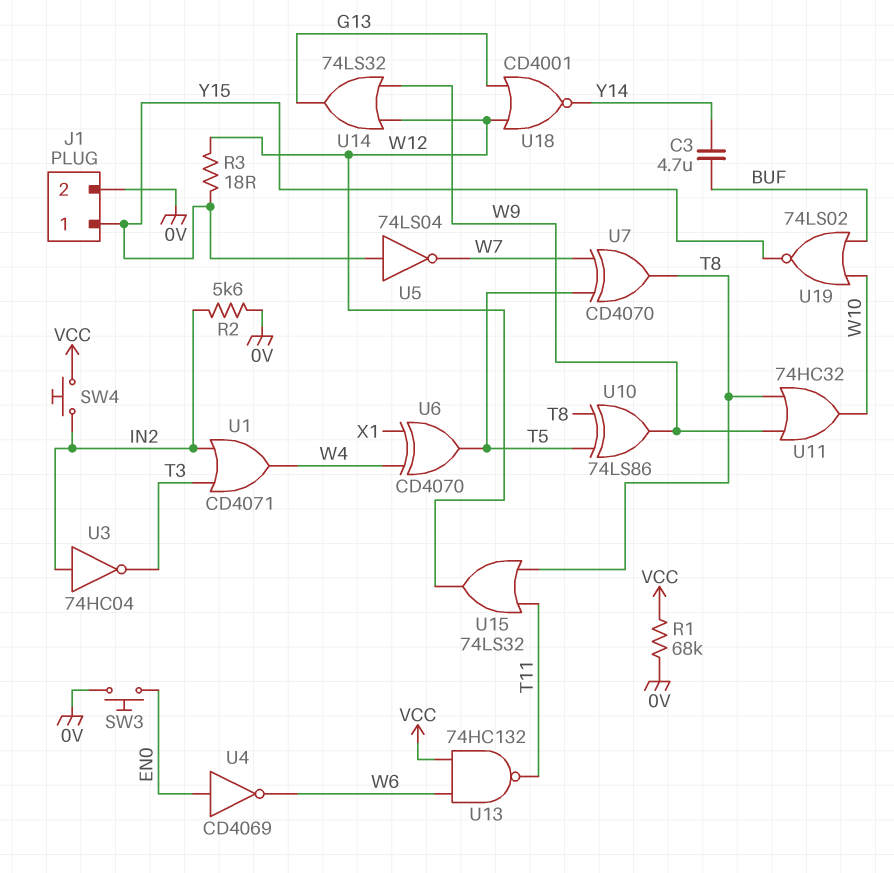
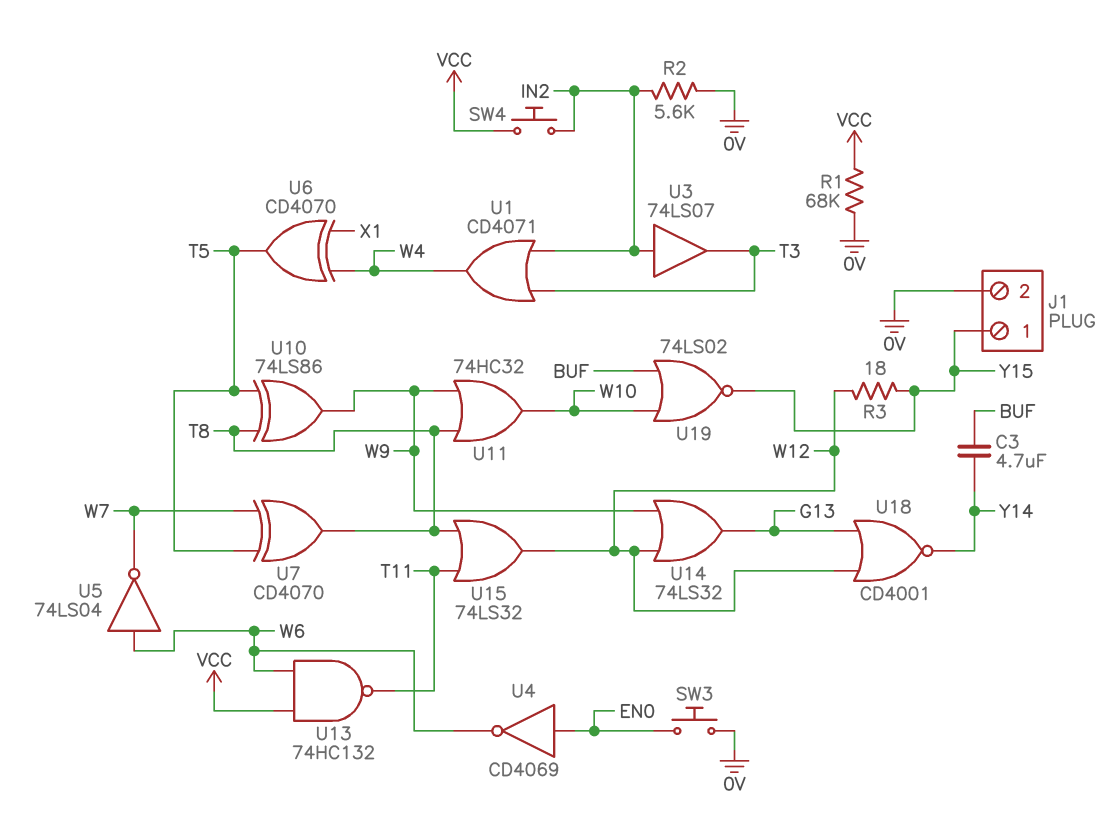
U3: NOT 74HC04 (in IN2, out T3) -> buffer 74LS07 (in IN2, out T3)
U5: NOT 74LS04 (in Y15, out W7) -> NOT 74LS04 (in W6, out W7)

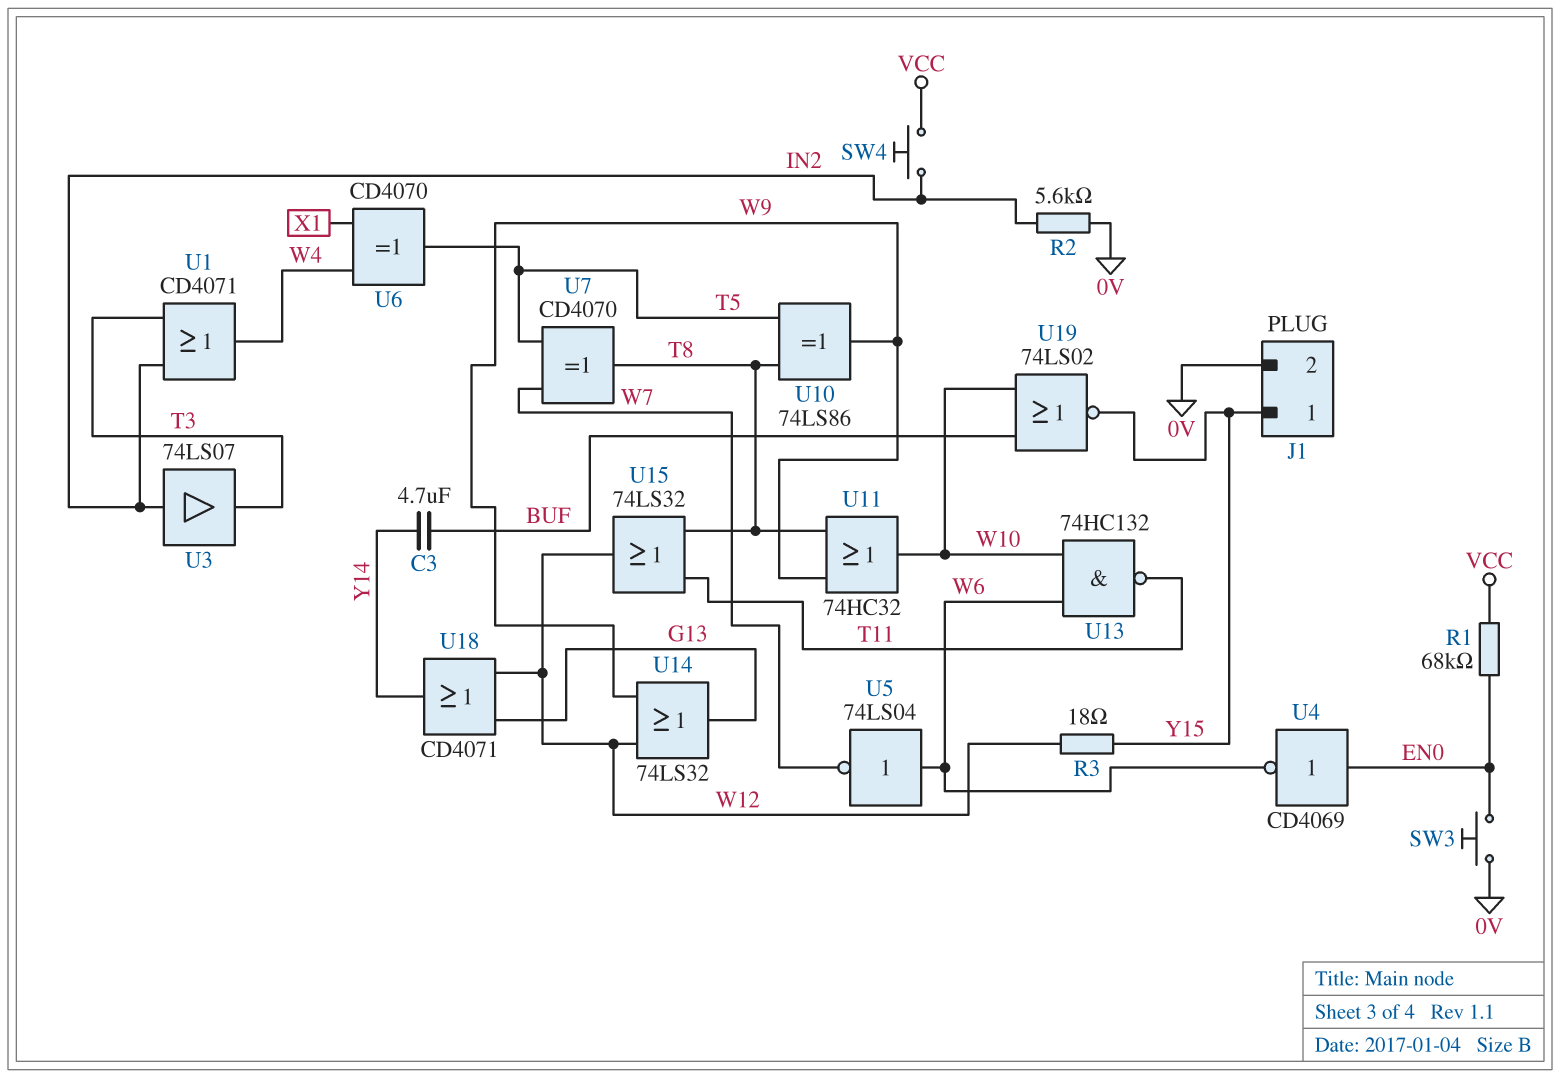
R1: 68k (0V, VCC) -> 68k (EN0, VCC)
U13: NAND 74HC132 (in VCC, in W6, out T11) -> NAND 74HC132 (in W6, in W10, out T11)
U18: NOR CD4001 (in G13, in W12, out Y14) -> OR CD4071 (in G13, in W12, out Y14)

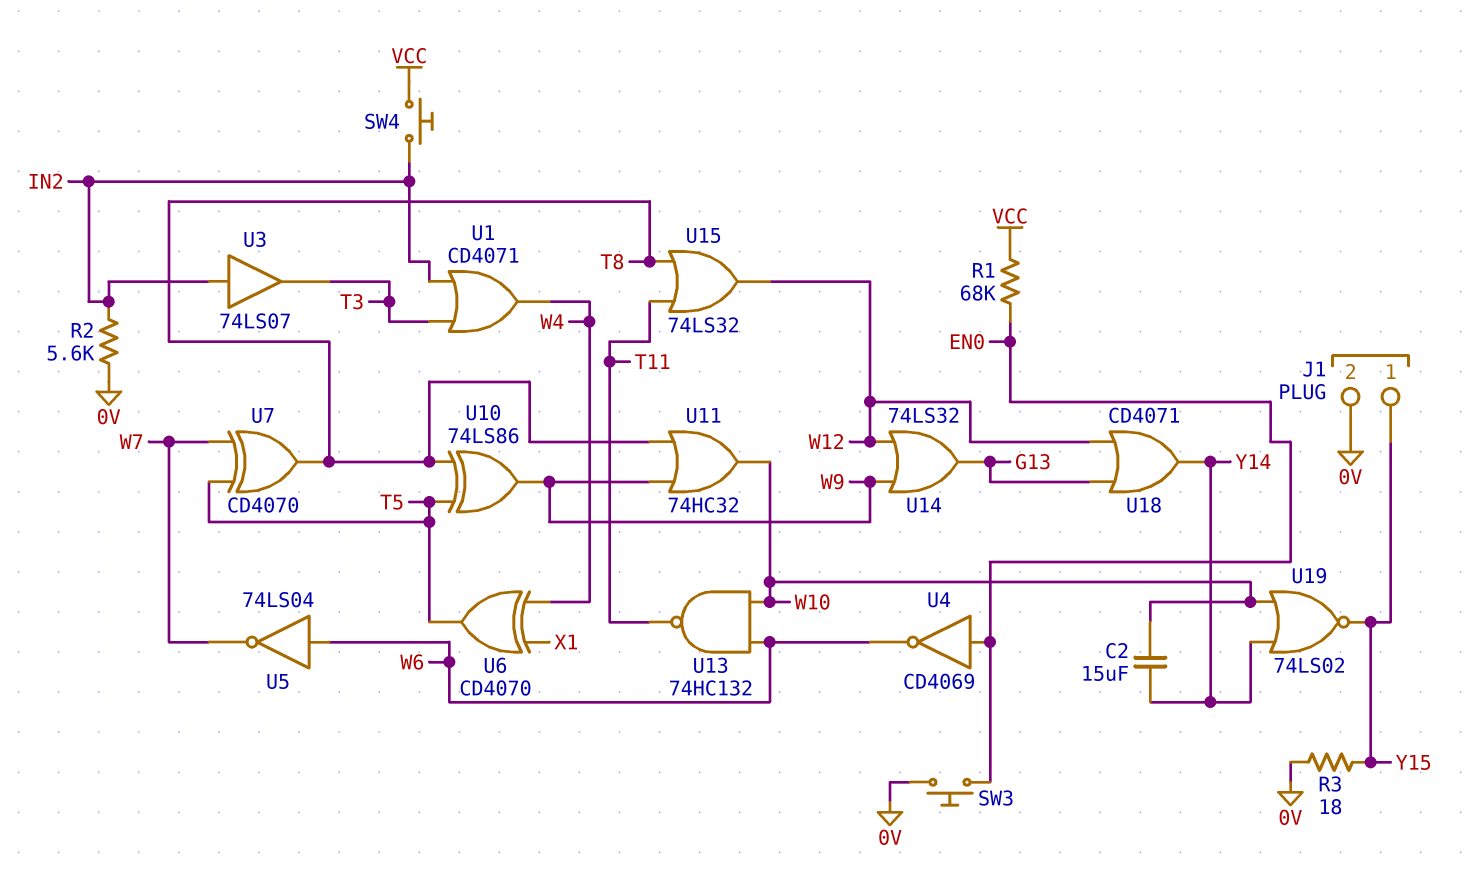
C2: none -> 15uF (W10, Y14)
C3: 4.7uF (BUF, Y14) -> none
R3: 18 (W12, Y15) -> 18 (0V, Y15)
U19: NOR 74LS02 (in BUF, in W10, out Y15) -> NOR 74LS02 (in W10, in Y14, out Y15)

